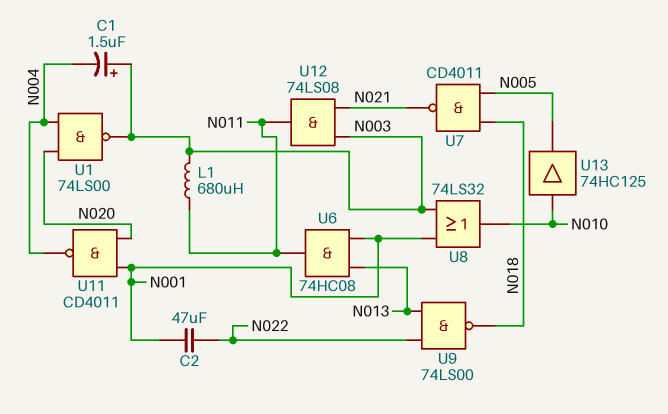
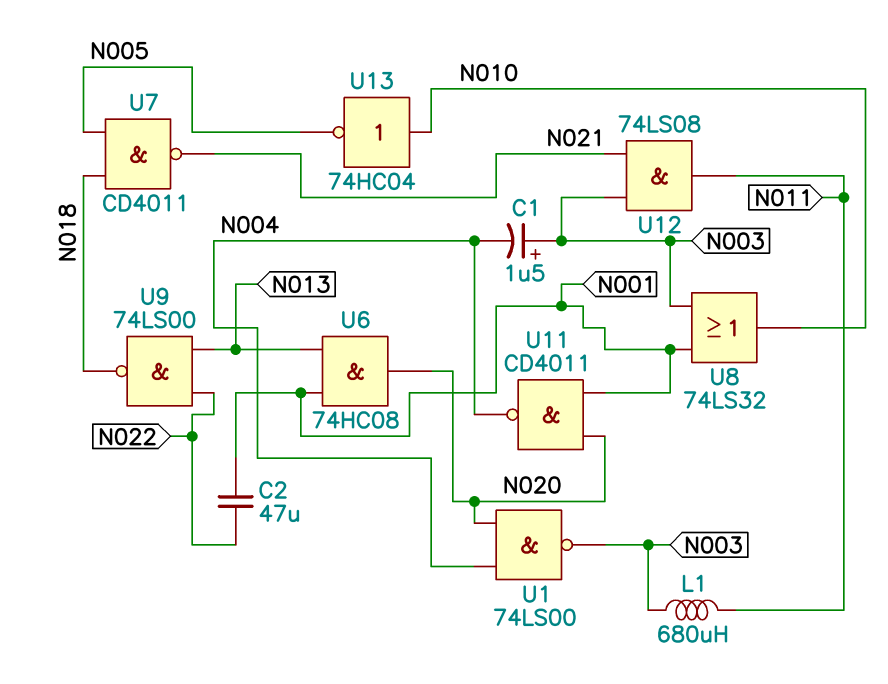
U6: AND 74HC08 (in N001, in N013, out N011) -> AND 74HC08 (in N001, in N013, out N020)
U13: buffer 74HC125 (in N010, out N005) -> NOT 74HC04 (in N010, out N005)

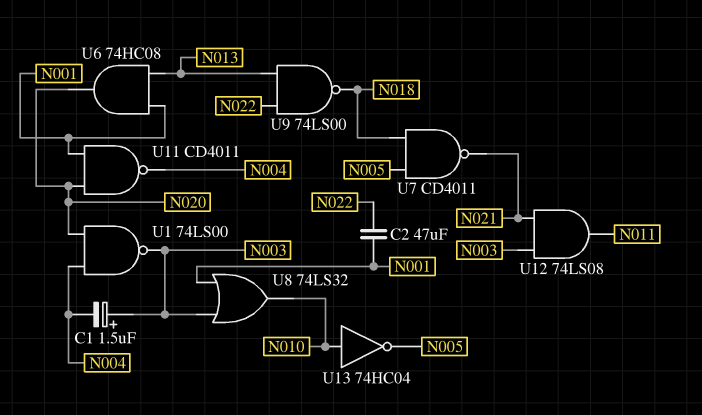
L1: 680uH (N003, N011) -> none

